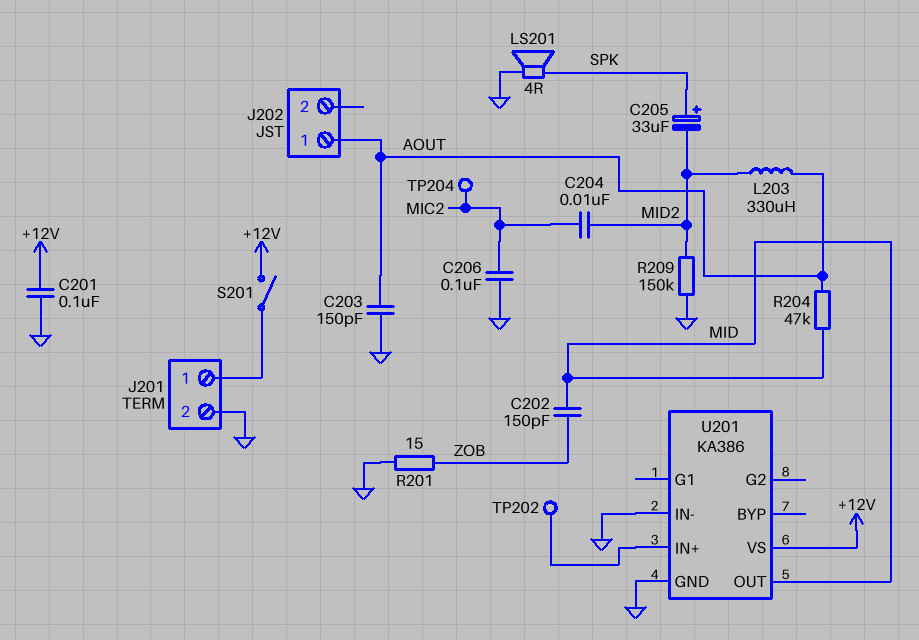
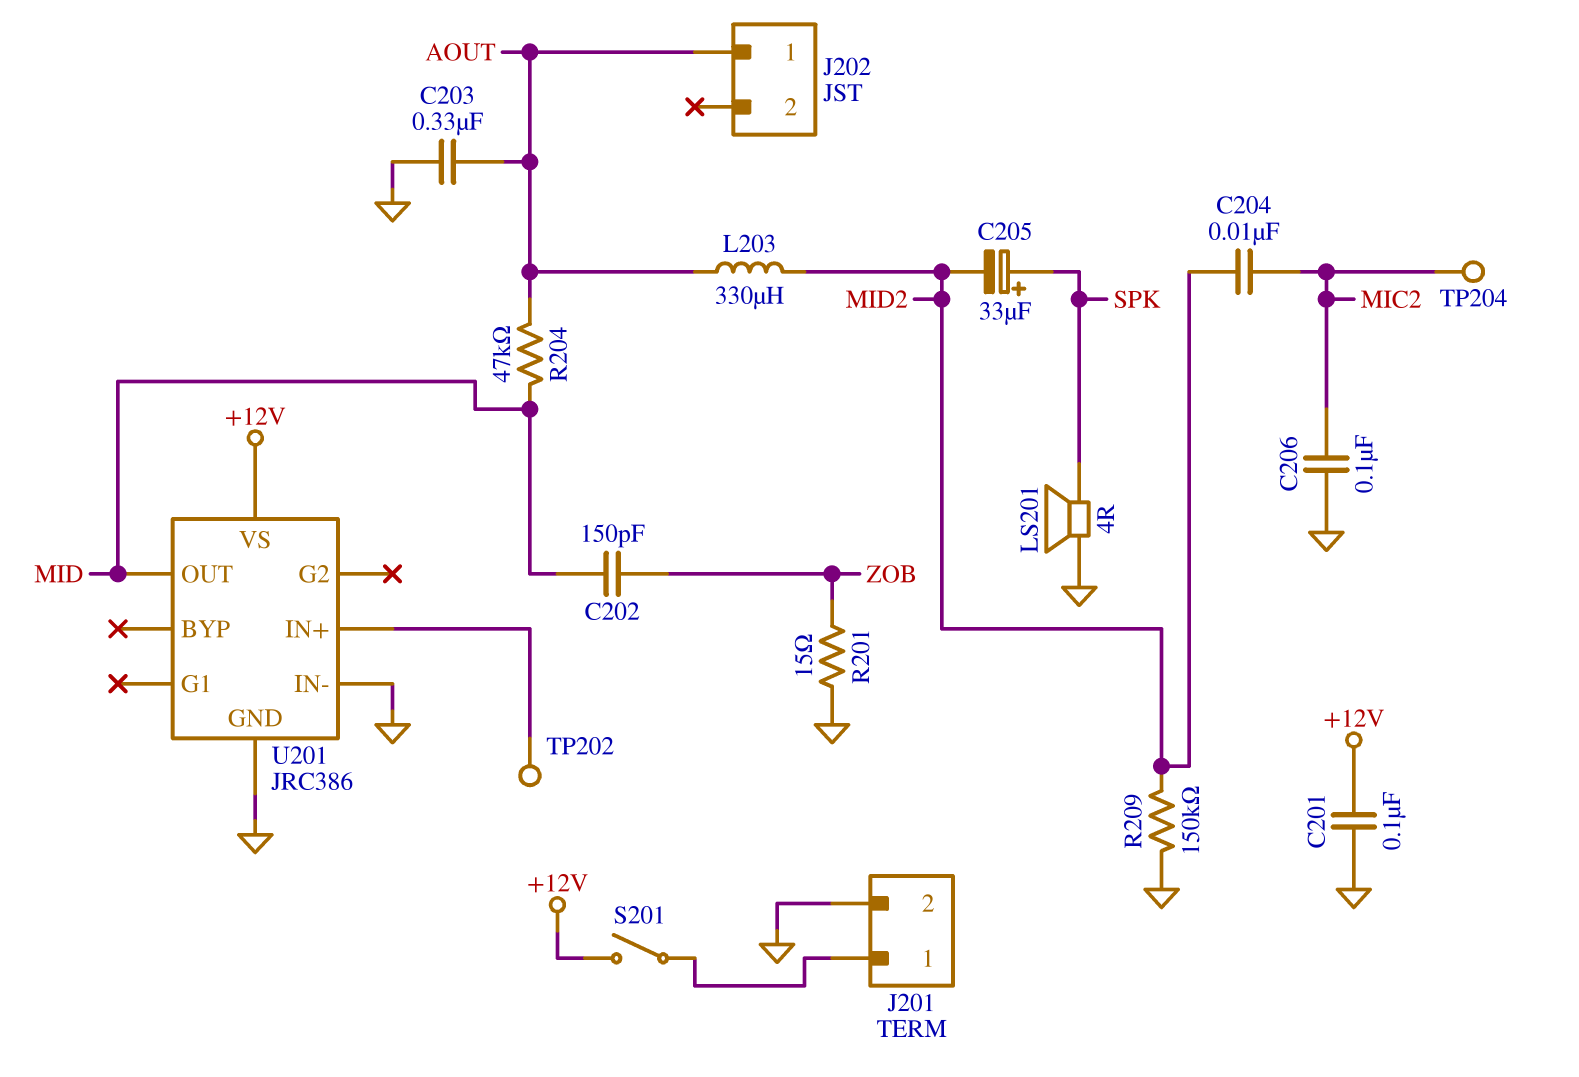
C203: 150pF (AOUT, GND) -> 330nF (AOUT, GND)
U201: KA386 -> JRC386

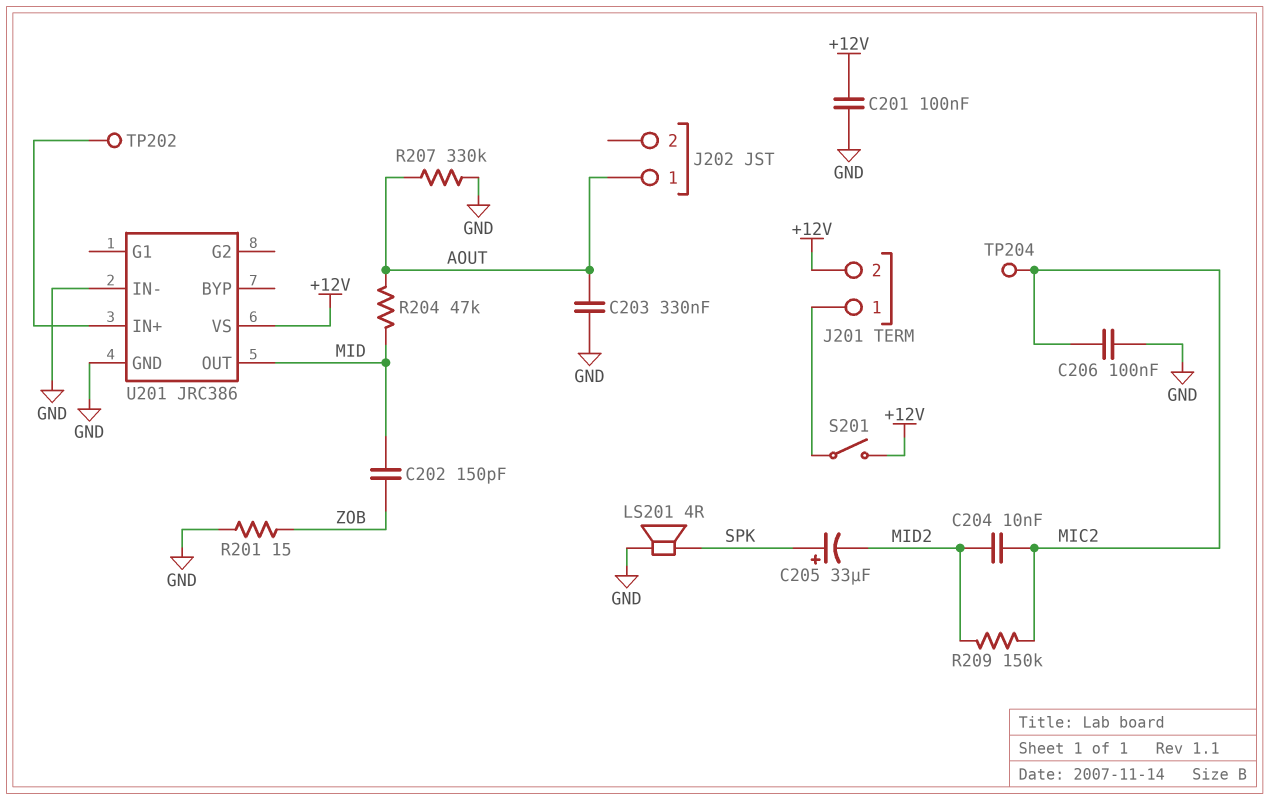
J201 pin 2: GND -> +12V
L203: 330uH (AOUT, MID2) -> none
R207: none -> 330k (AOUT, GND)
R209: 150k (GND, MID2) -> 150k (MIC2, MID2)

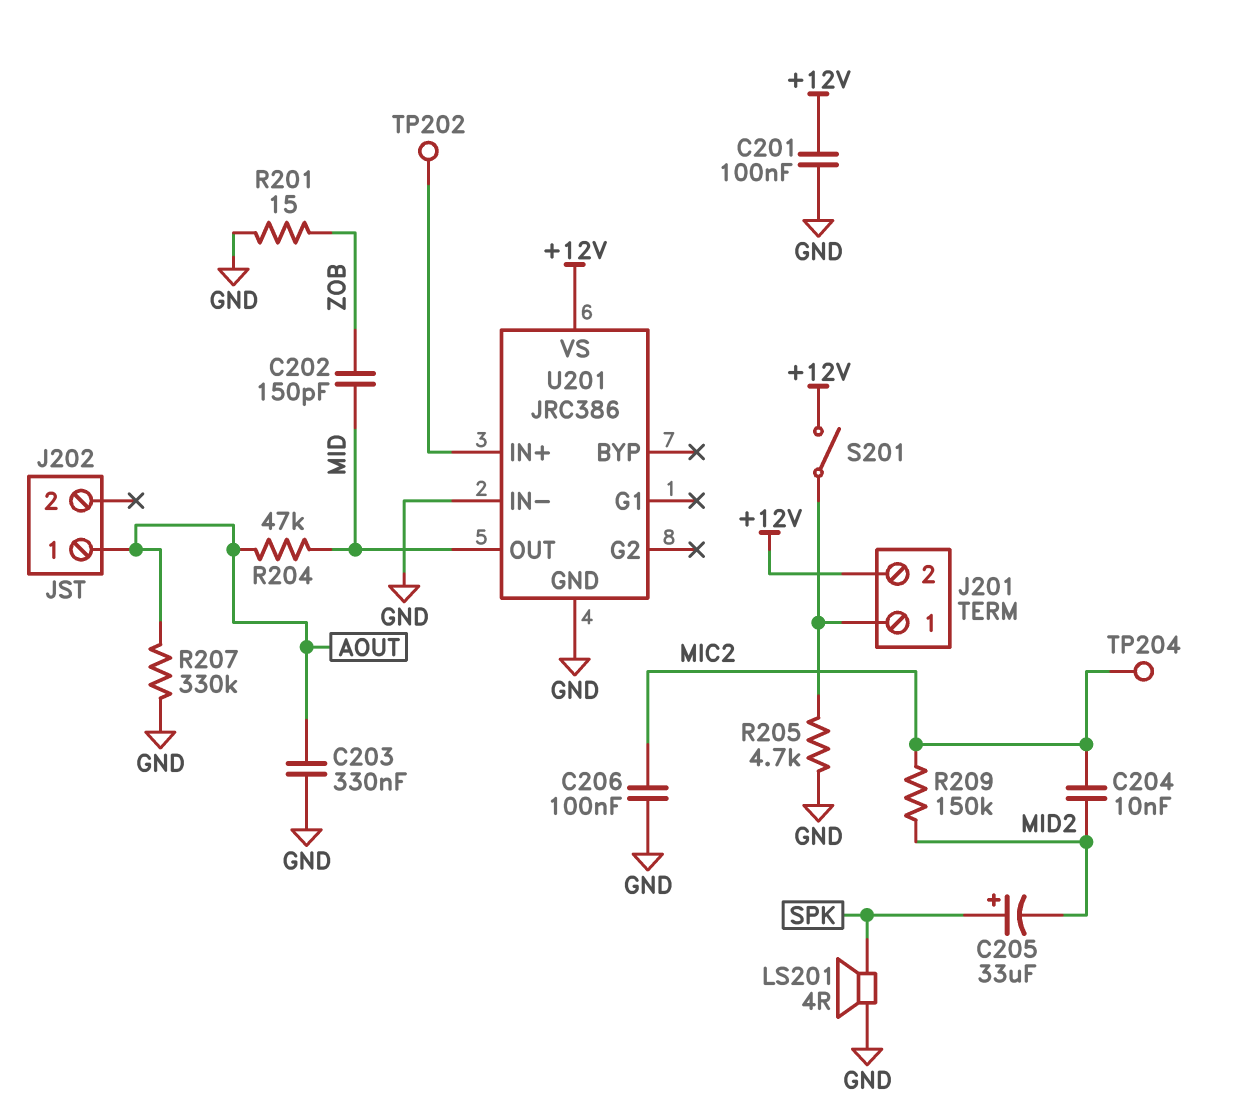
R205: none -> 4.7k (GND, J201/1)

